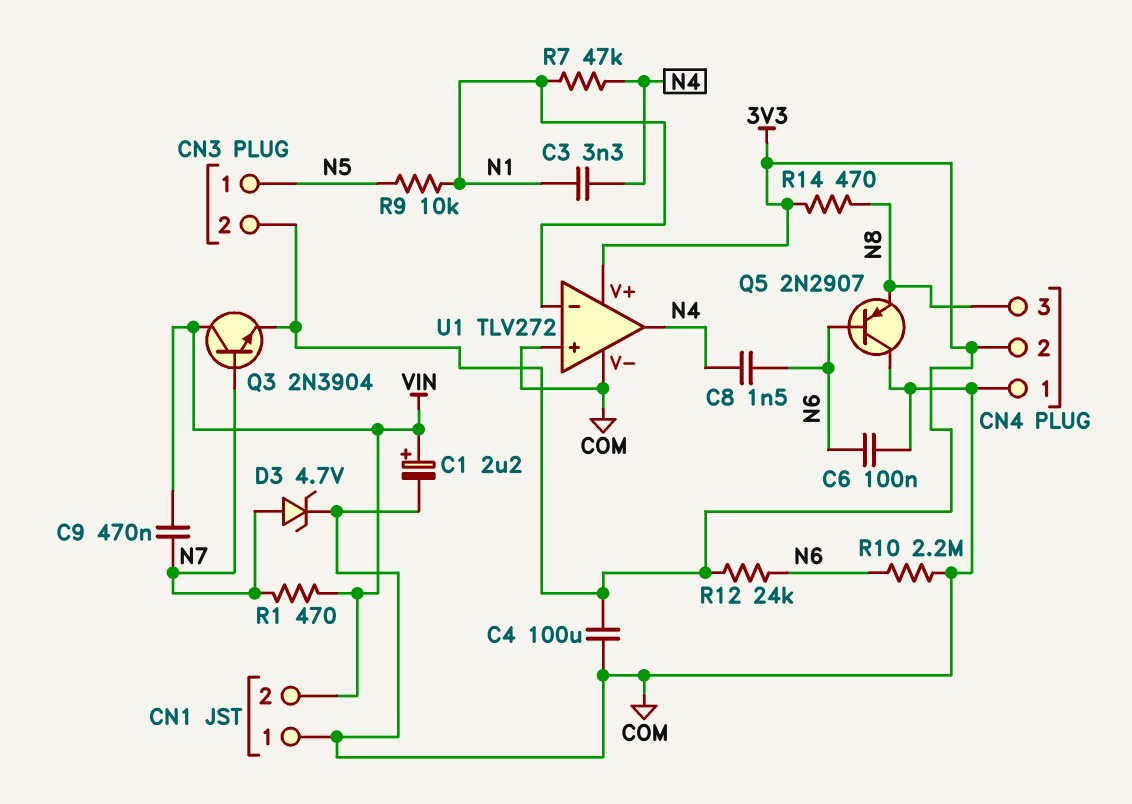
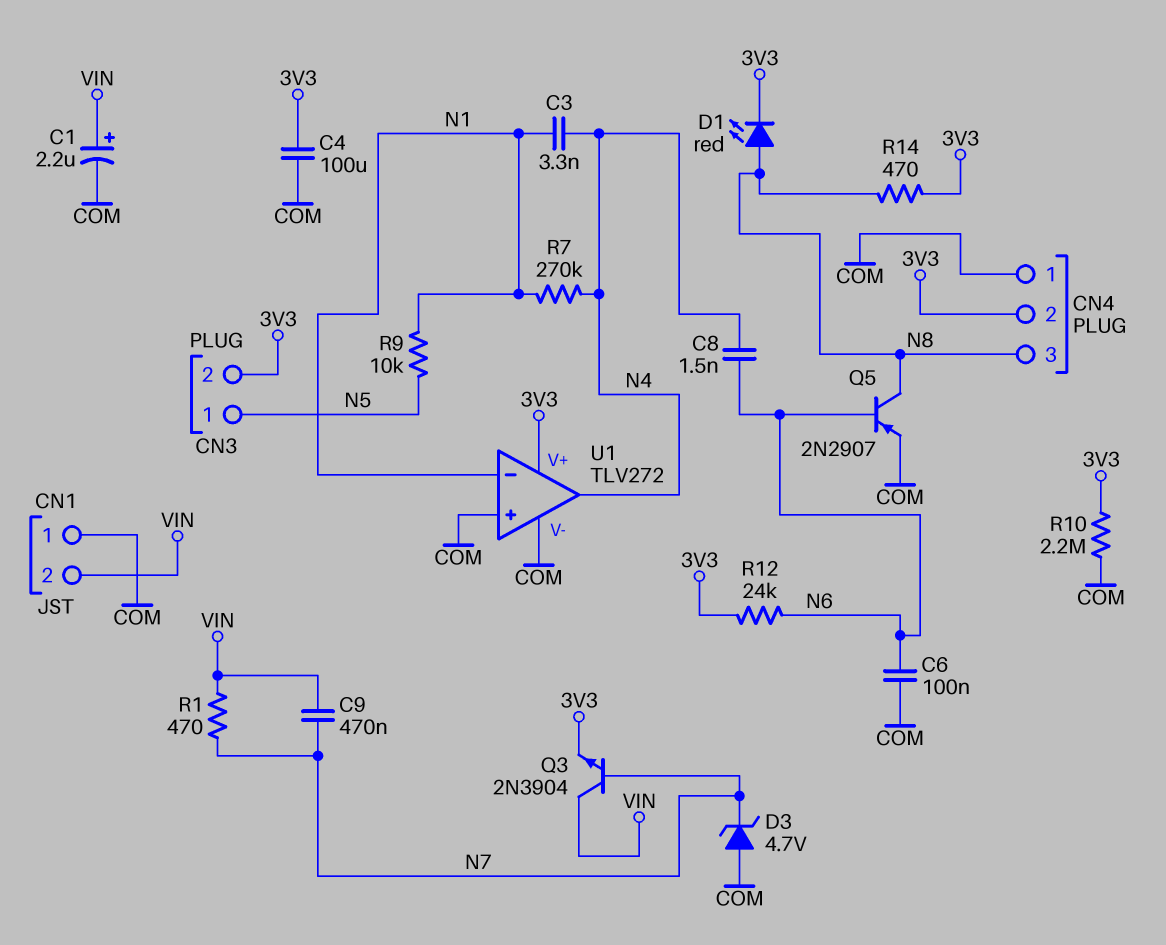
D1: none -> LED red (A N8, K 3V3)
D3: zener 4.7V (A N7, K COM) -> zener 4.7V (A COM, K N7)
Q5: PNP 2N2907 (B N6, C COM, E N8) -> PNP 2N2907 (B N6, C N8, E COM)
R7: 47k (N1, N4) -> 270k (N1, N4)
R10: 2.2M (COM, N6) -> 2.2M (3V3, COM)

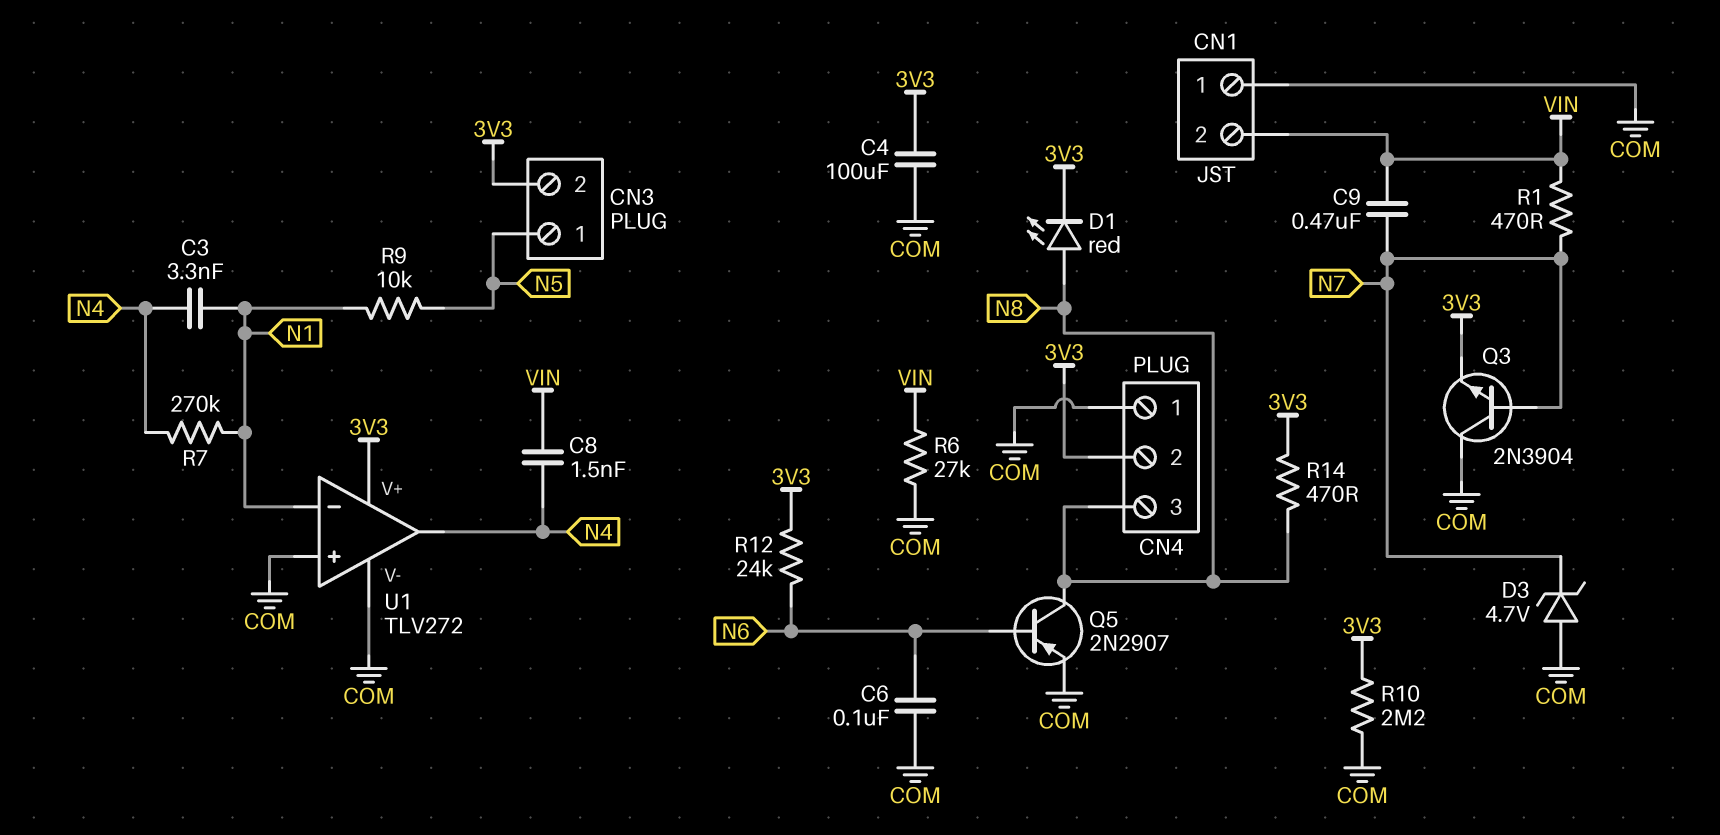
C1: 2.2uF (plus VIN, minus COM) -> none
C8: 1.5nF (N4, N6) -> 1.5nF (N4, VIN)
Q3: NPN 2N3904 (B N7, C VIN, E 3V3) -> NPN 2N3904 (B N7, C COM, E 3V3)
R6: none -> 27k (COM, VIN)

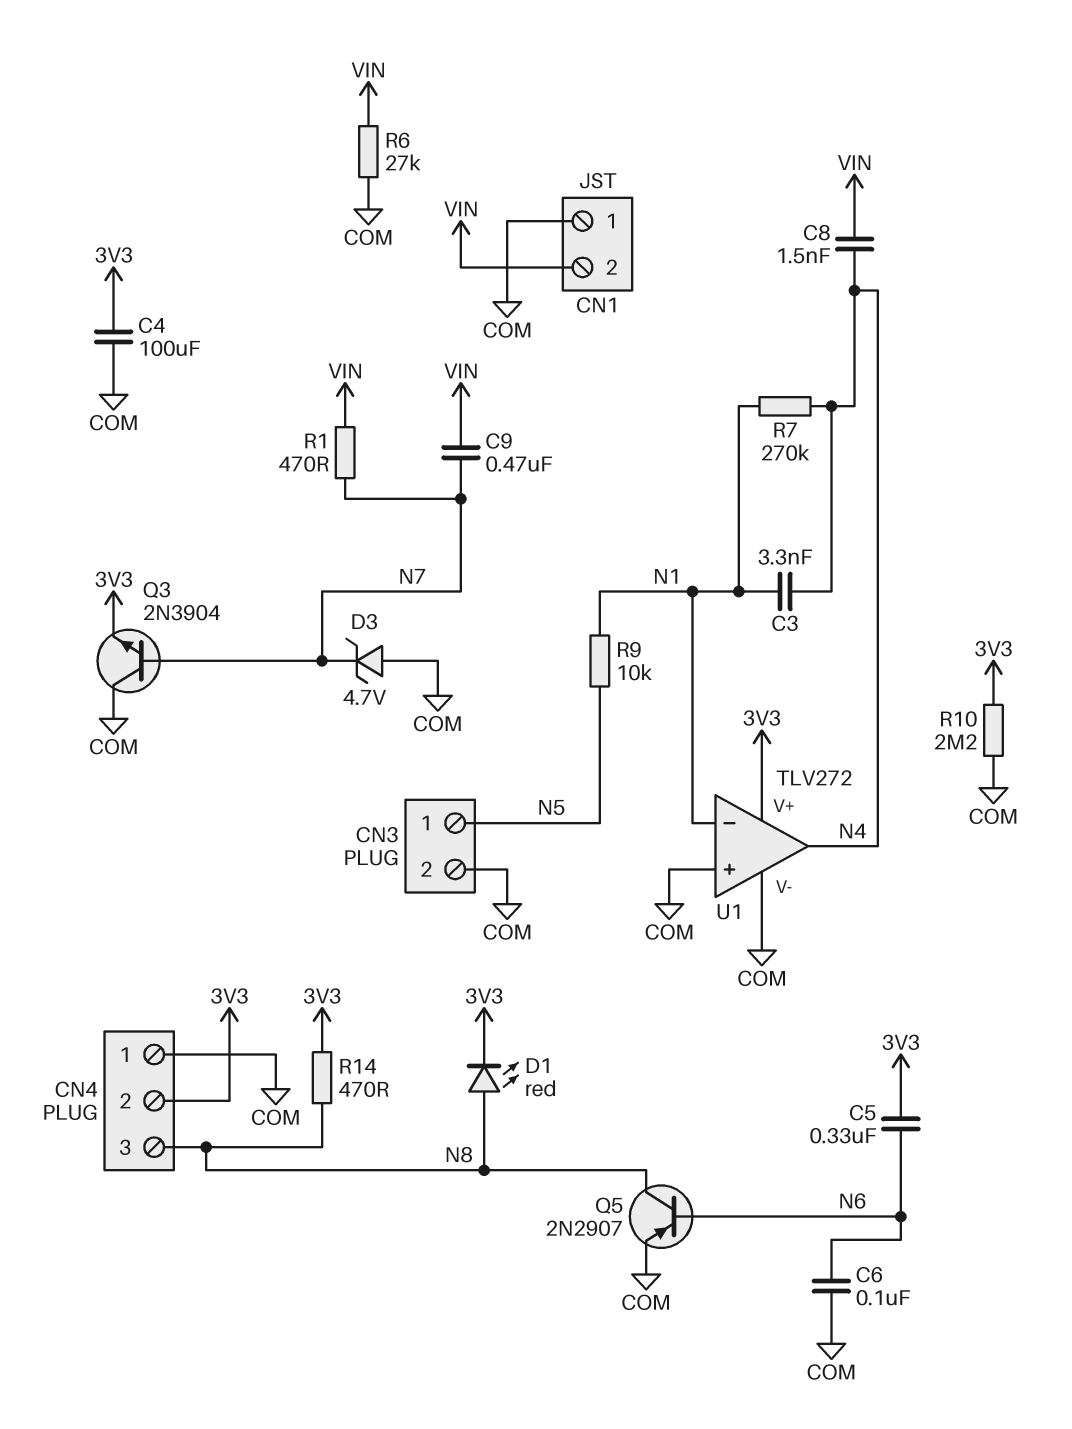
C5: none -> 330nF (3V3, N6)
CN3 pin 2: 3V3 -> COM
R12: 24k (3V3, N6) -> none

